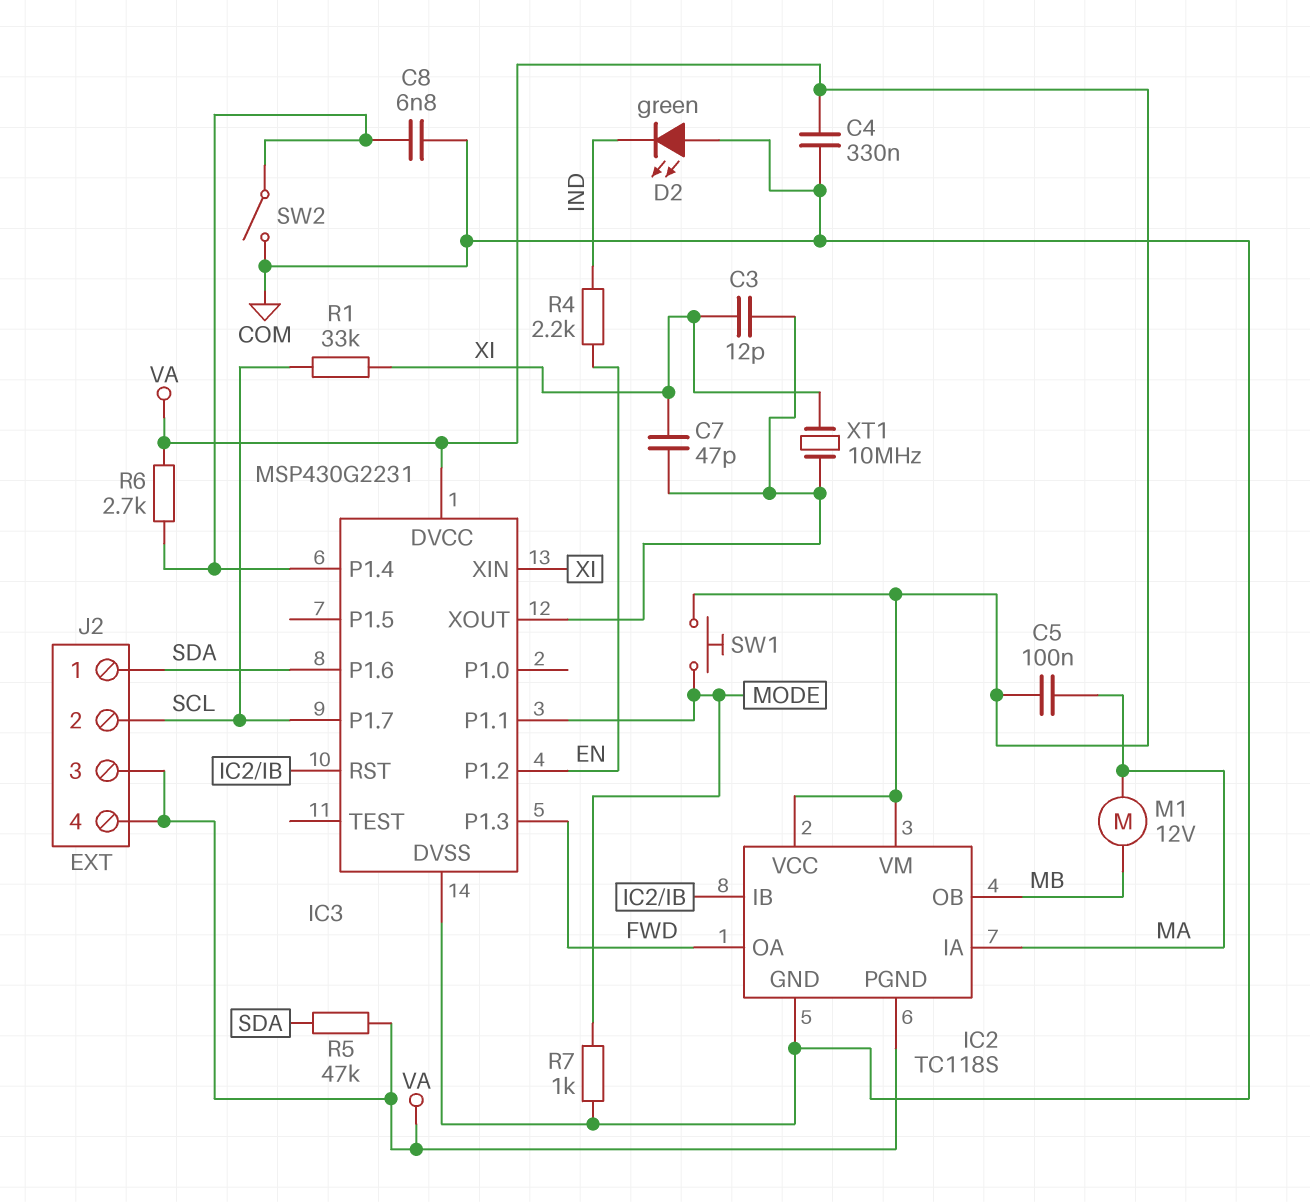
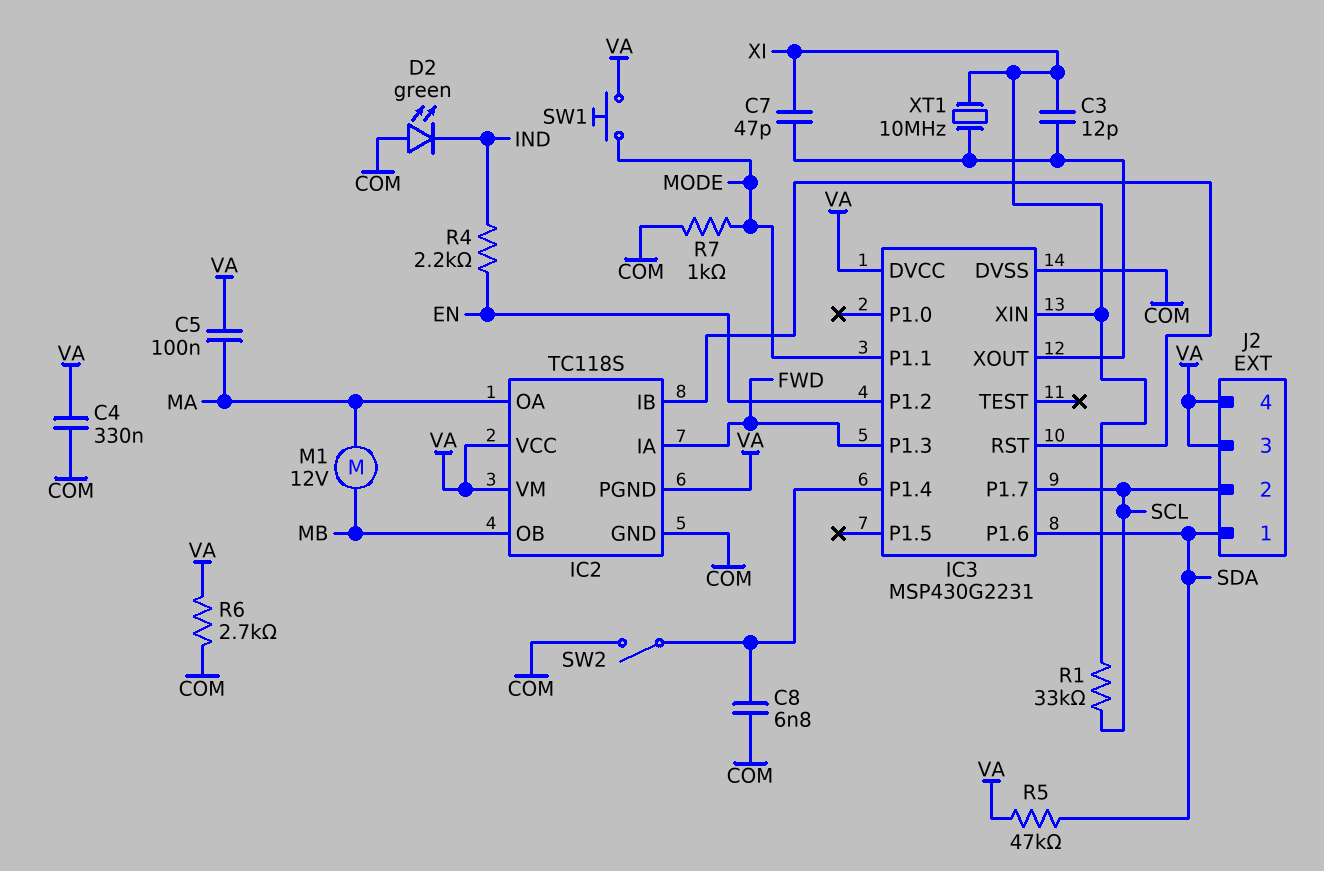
IC2 pin IA: MA -> FWD
IC2 pin OA: FWD -> MA
R6: 2.7k (IC3/P1.4, VA) -> 2.7k (COM, VA)

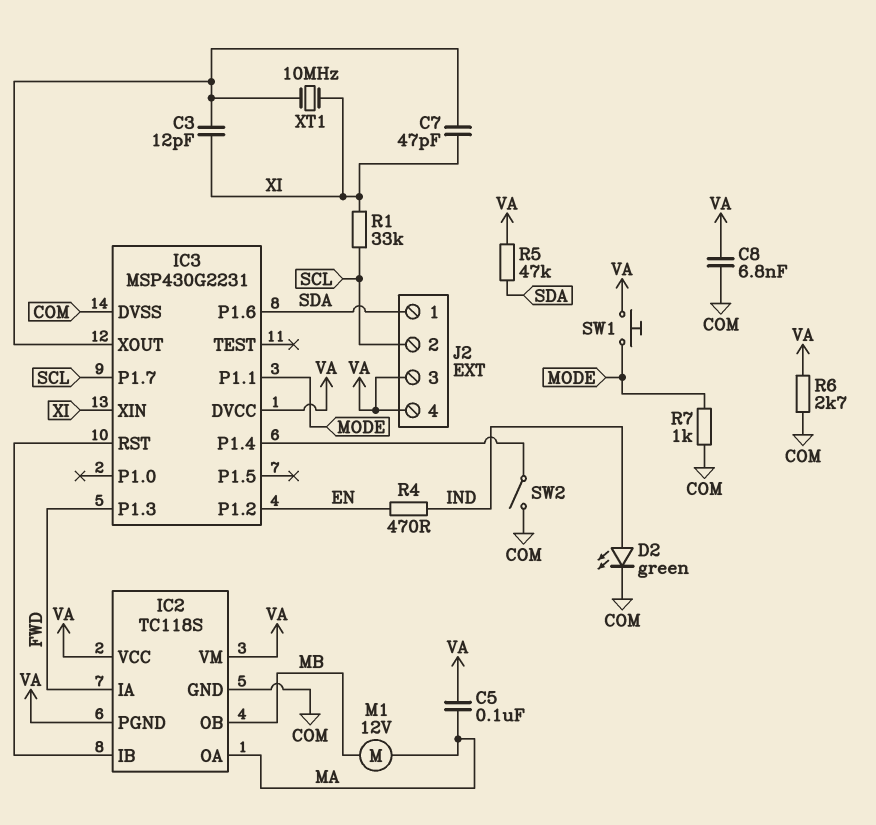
C4: 330nF (COM, VA) -> none
C8: 6.8nF (COM, IC3/P1.4) -> 6.8nF (COM, VA)
D2: LED green (A COM, K IND) -> LED green (A IND, K COM)
R4: 2.2k (EN, IND) -> 470 (EN, IND)

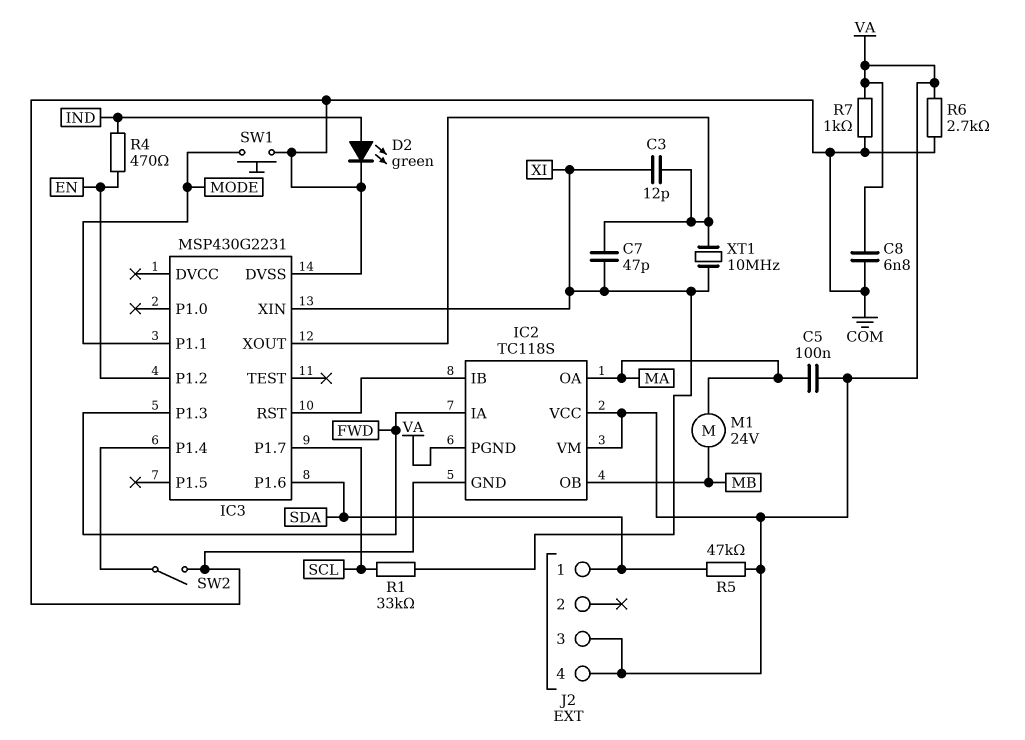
IC3 pin DVCC: VA -> none
J2 pin 2: SCL -> none
M1: motor 12V (MA, MB) -> motor 24V (MA, MB)
R7: 1k (COM, MODE) -> 1k (COM, VA)
SW1: button (MODE, VA) -> button (COM, MODE)

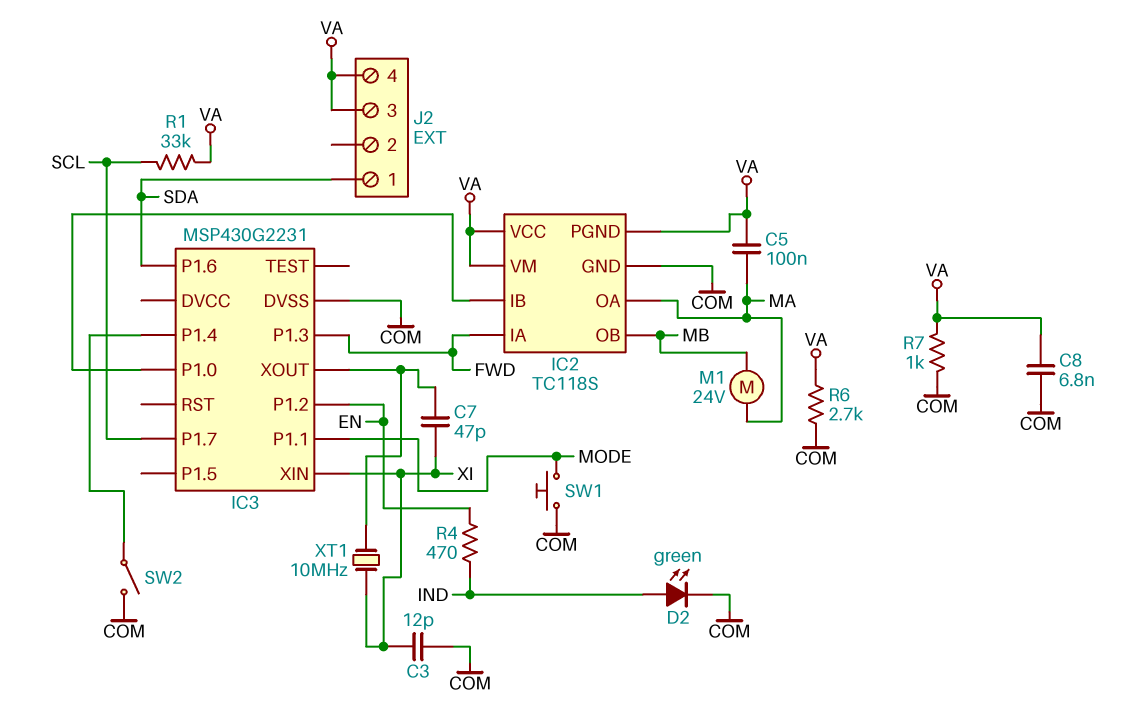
C3: 12pF (IC3/XOUT, XI) -> 12pF (COM, XI)
IC3 pin P1.0: none -> IC2/IB
IC3 pin RST: IC2/IB -> none
R1: 33k (SCL, XI) -> 33k (SCL, VA)
R5: 47k (SDA, VA) -> none

